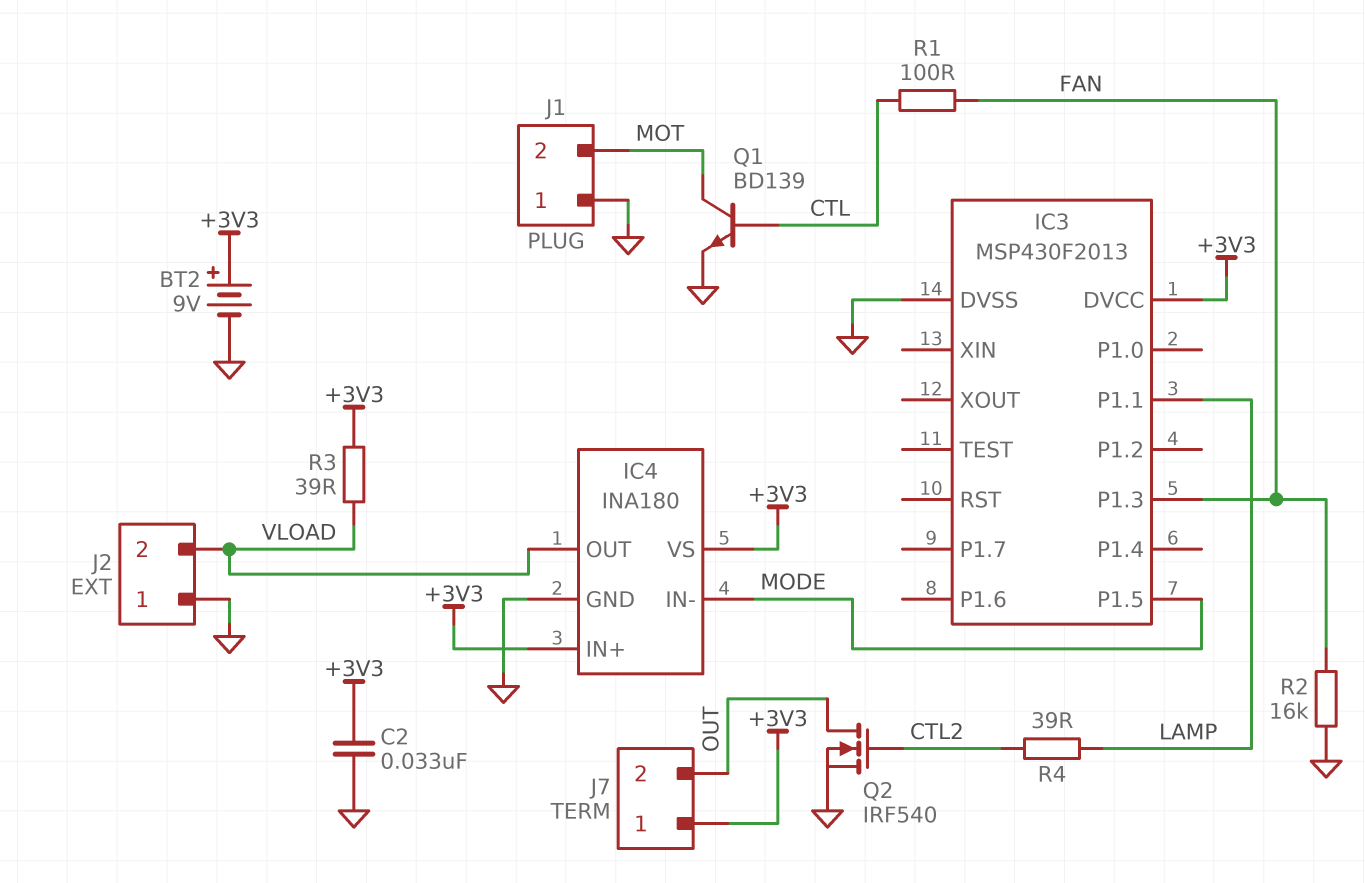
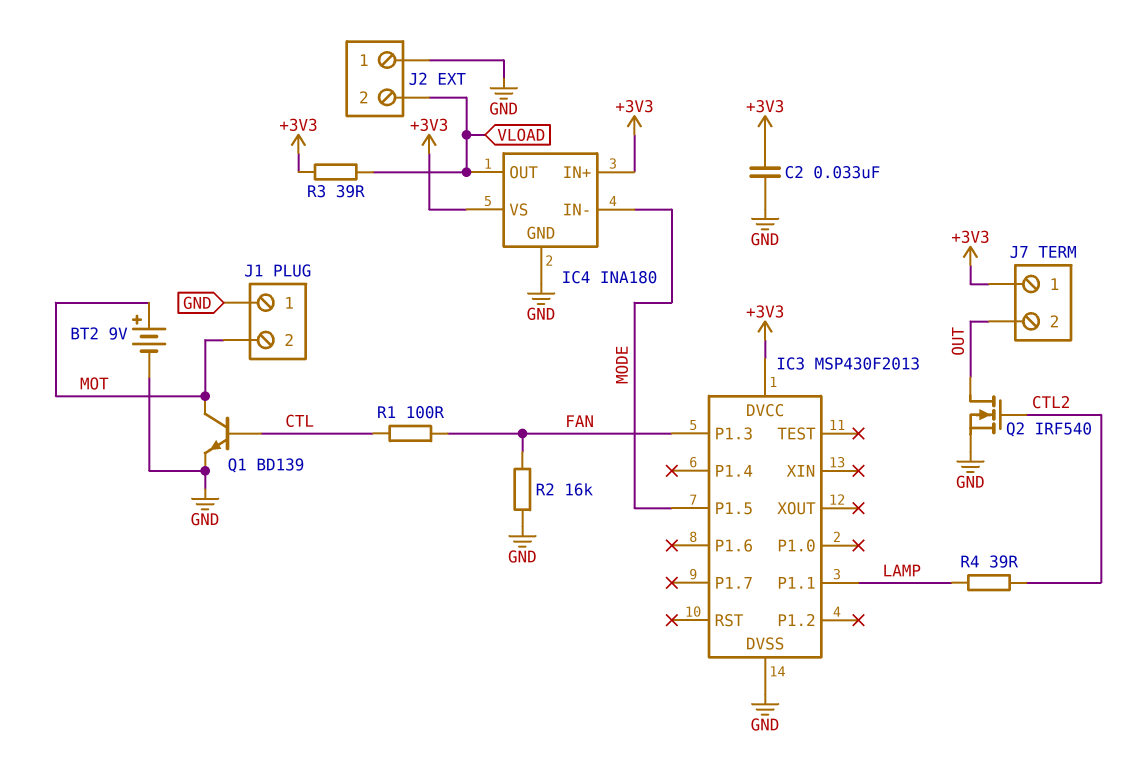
BT2: 9V (plus +3V3, minus GND) -> 9V (plus MOT, minus GND)

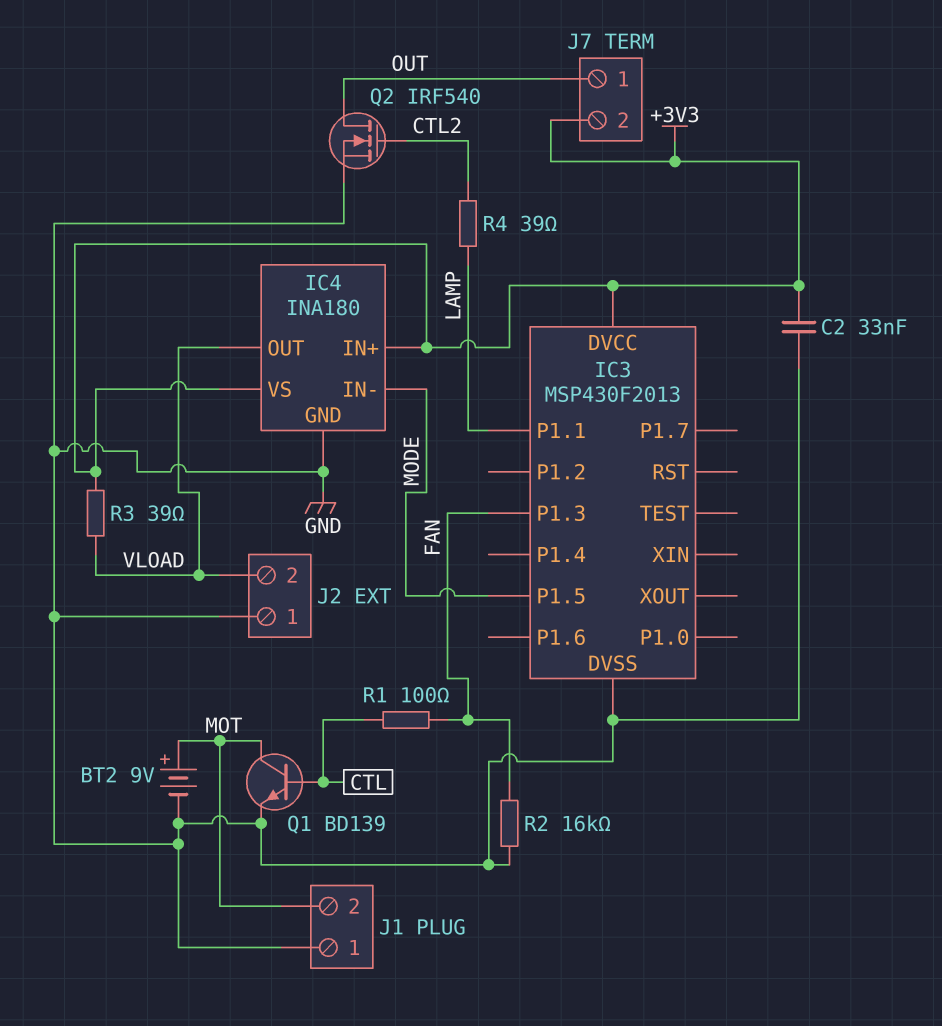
J7 pin 1: +3V3 -> OUT
J7 pin 2: OUT -> +3V3

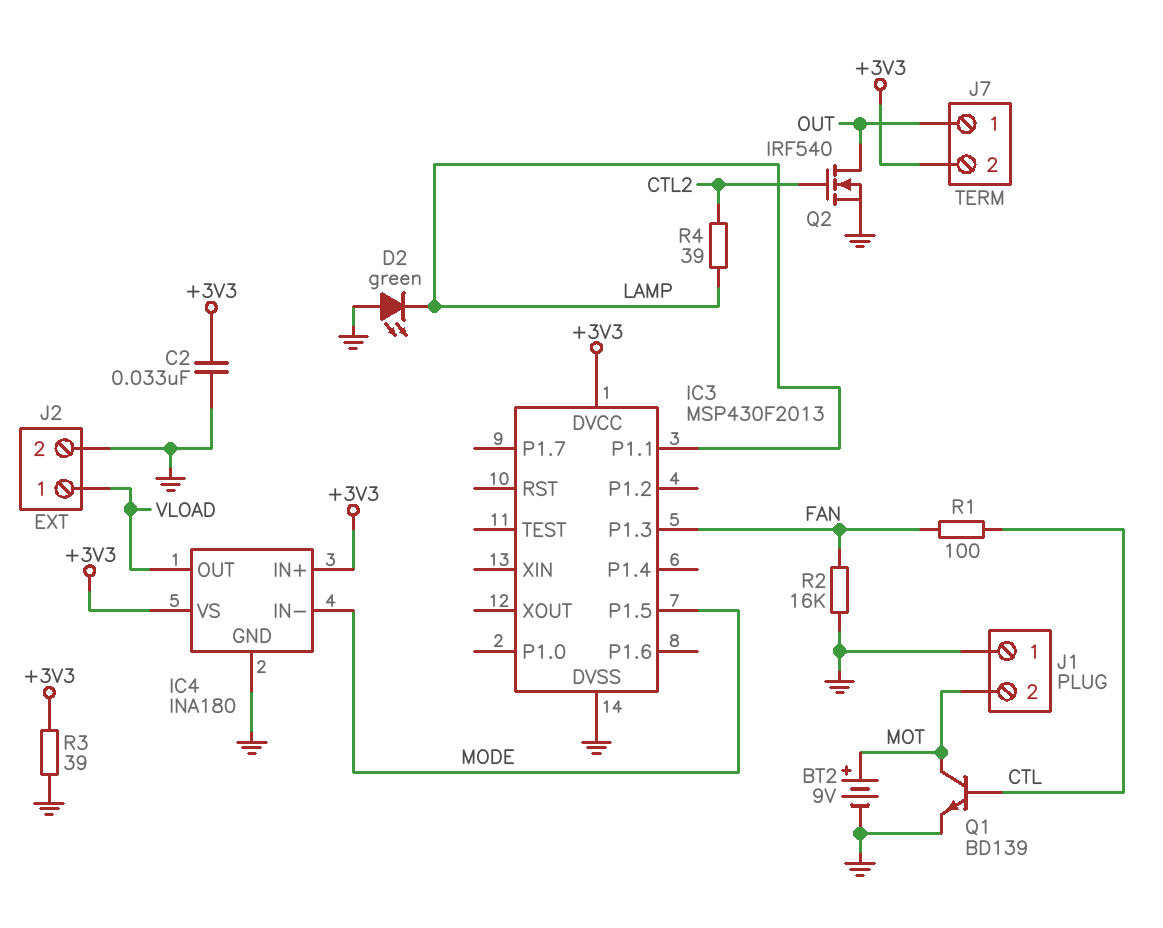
D2: none -> LED green (A GND, K LAMP)
J2 pin 1: GND -> VLOAD
J2 pin 2: VLOAD -> GND
R3: 39 (+3V3, VLOAD) -> 39 (+3V3, GND)

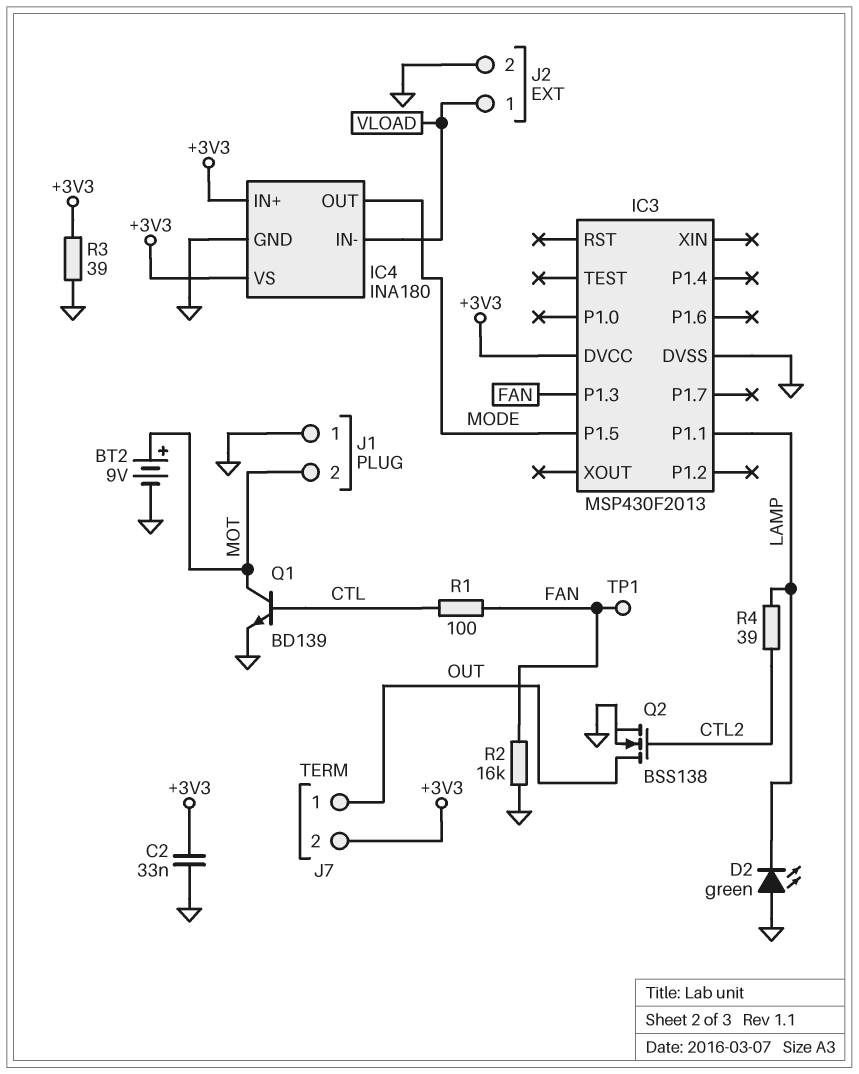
IC4 pin IN-: MODE -> VLOAD
IC4 pin OUT: VLOAD -> MODE
Q2: NMOS IRF540 (G CTL2, D OUT, S GND) -> NMOS BSS138 (G CTL2, D OUT, S GND)
TP1: none -> test point (FAN)

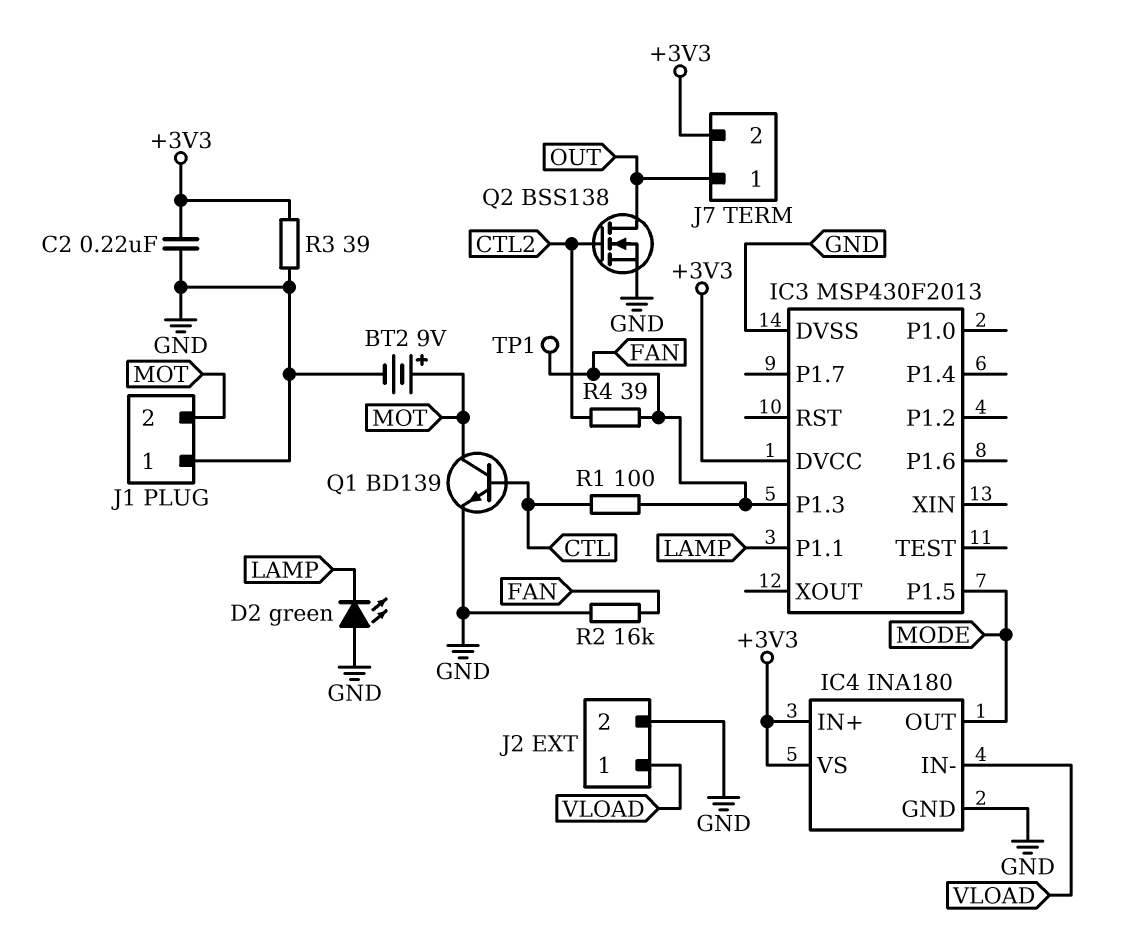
C2: 33nF (+3V3, GND) -> 220nF (+3V3, GND)
R4: 39 (CTL2, LAMP) -> 39 (CTL2, FAN)

